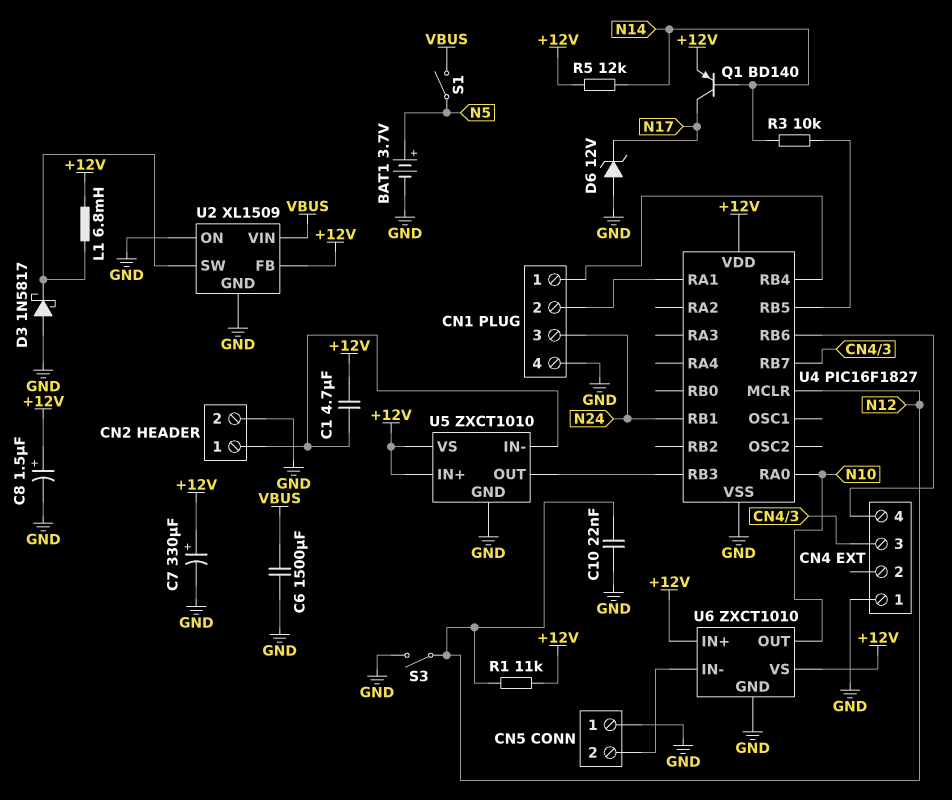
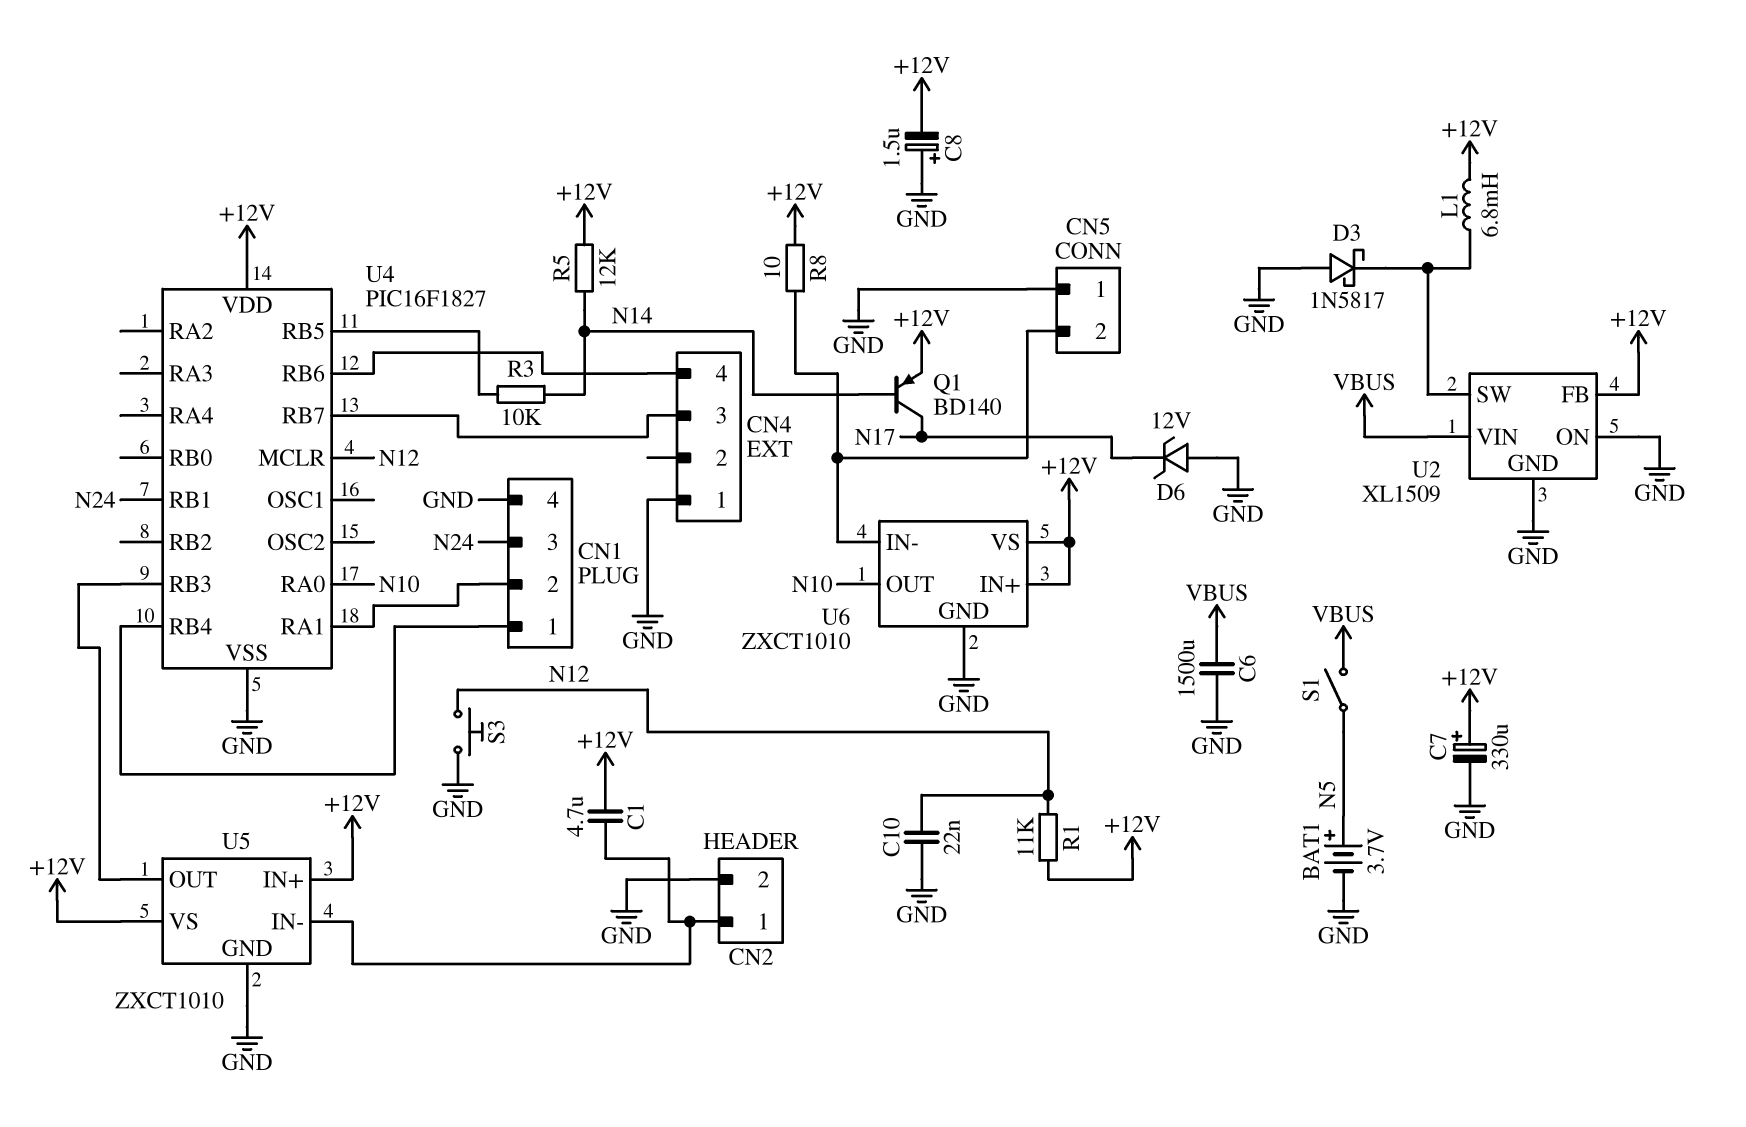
C8: 1.5uF (plus +12V, minus GND) -> 1.5uF (plus GND, minus +12V)
R8: none -> 10 (+12V, CN5/2)
S3: switch (GND, N12) -> button (GND, N12)

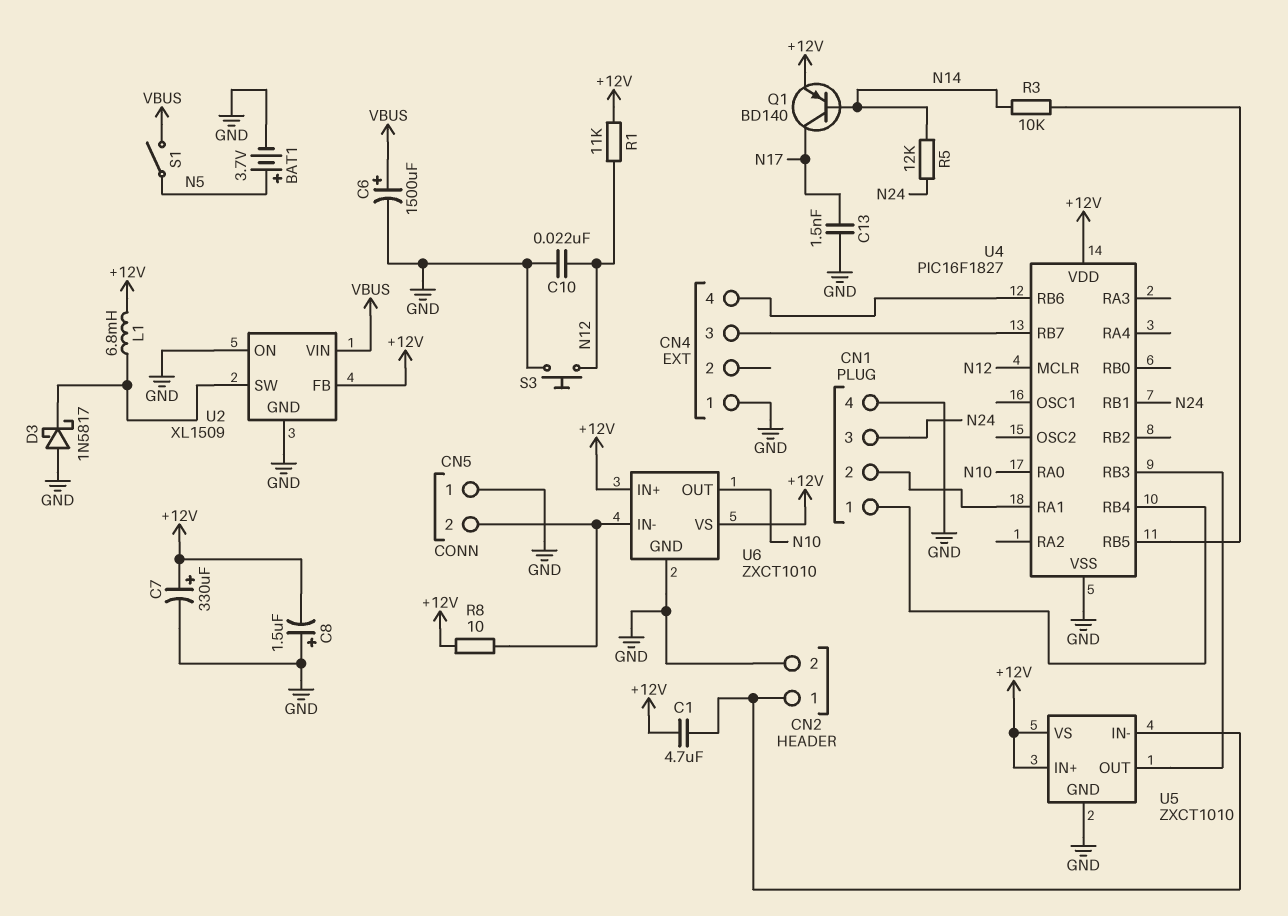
C6: 1500uF (GND, VBUS) -> 1500uF (plus VBUS, minus GND)
C13: none -> 1.5nF (GND, N17)
D6: zener 12V (A GND, K N17) -> none
R5: 12k (+12V, N14) -> 12k (N14, N24)

